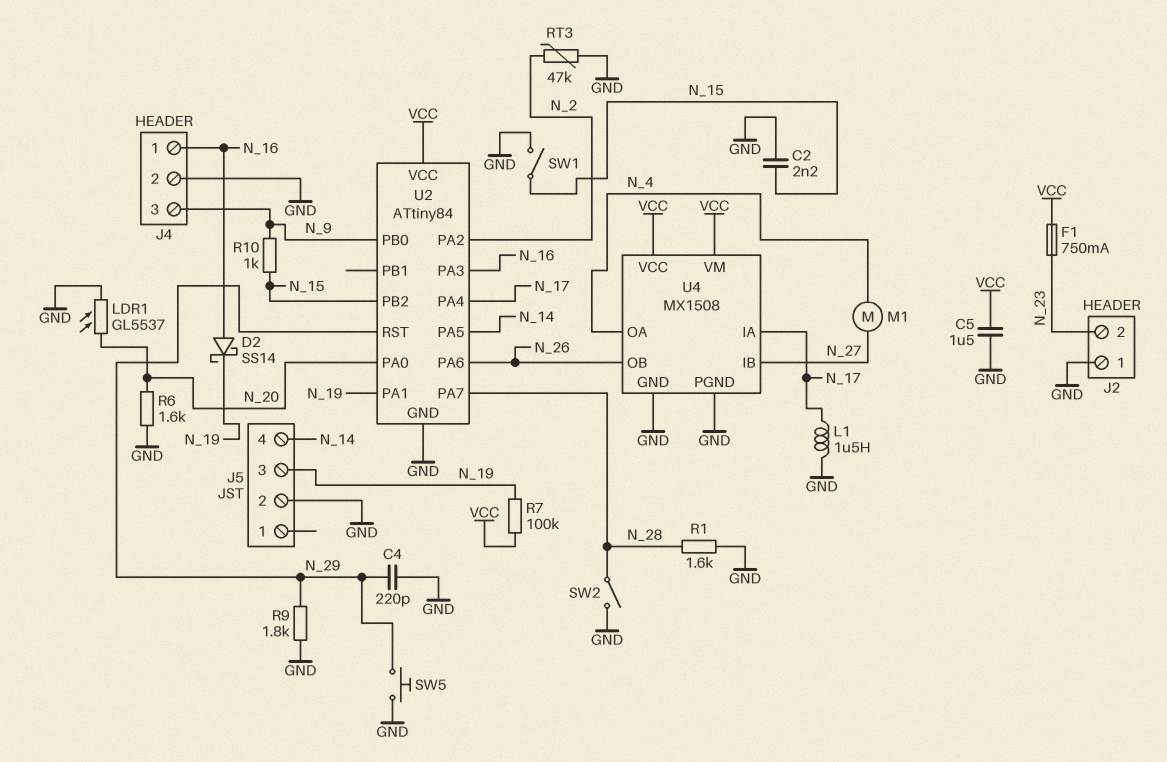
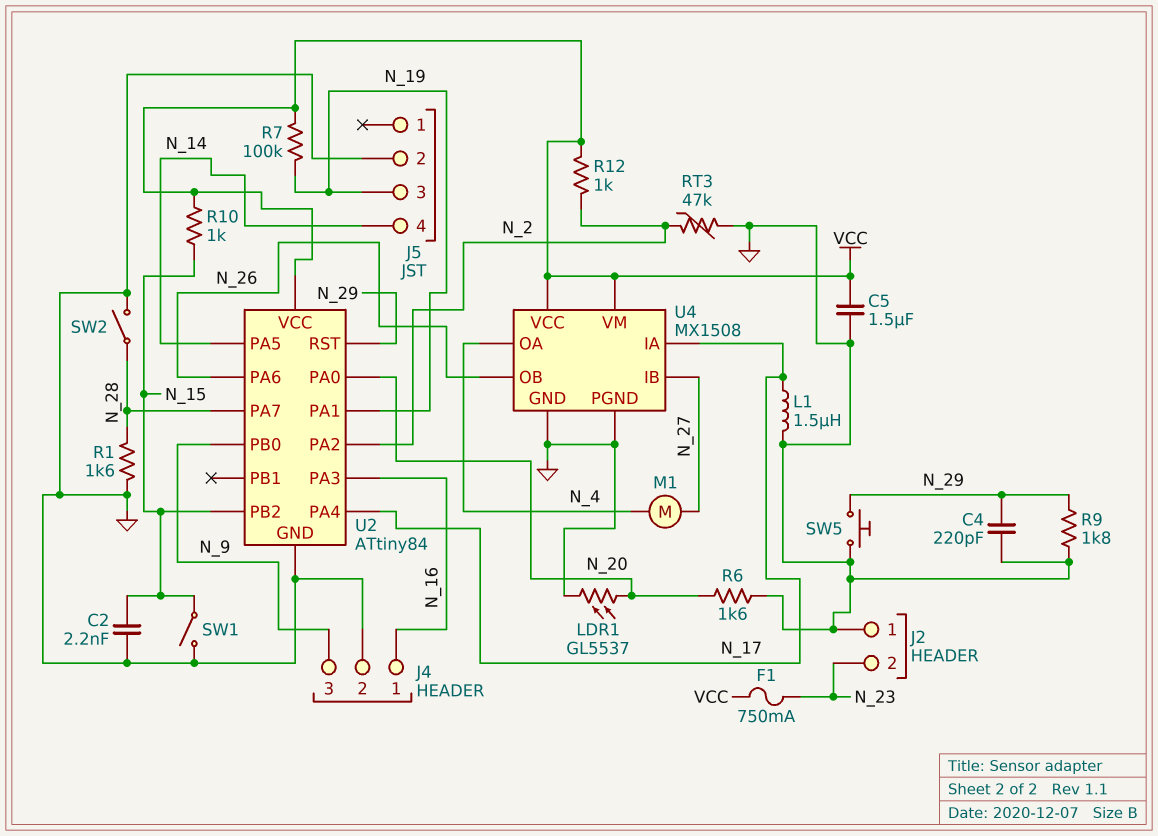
D2: schottky SS14 (A N_16, K N_19) -> none
R10: 1k (N_9, N_15) -> 1k (N_15, VCC)
R12: none -> 1k (N_2, VCC)

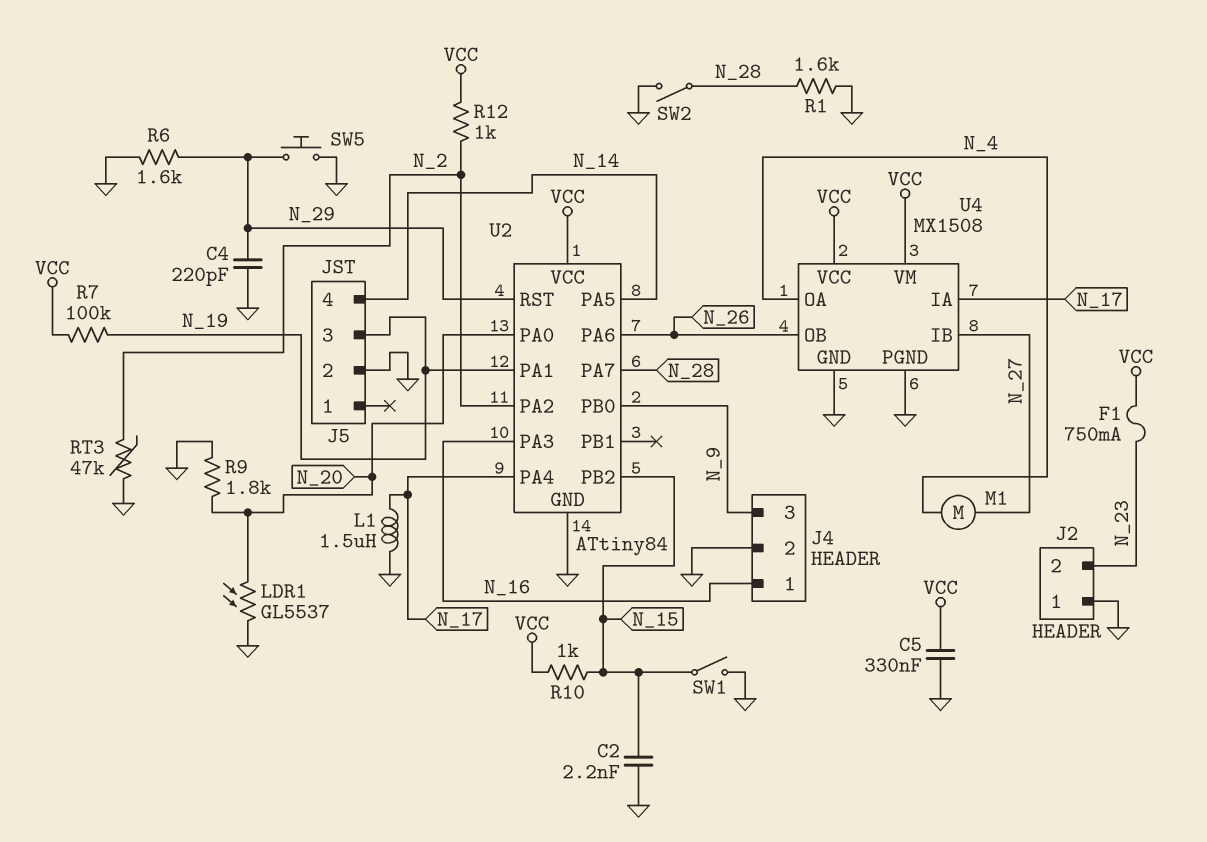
C5: 1.5uF (GND, VCC) -> 330nF (GND, VCC)
R6: 1.6k (GND, N_20) -> 1.6k (GND, N_29)
R9: 1.8k (GND, N_29) -> 1.8k (GND, N_20)

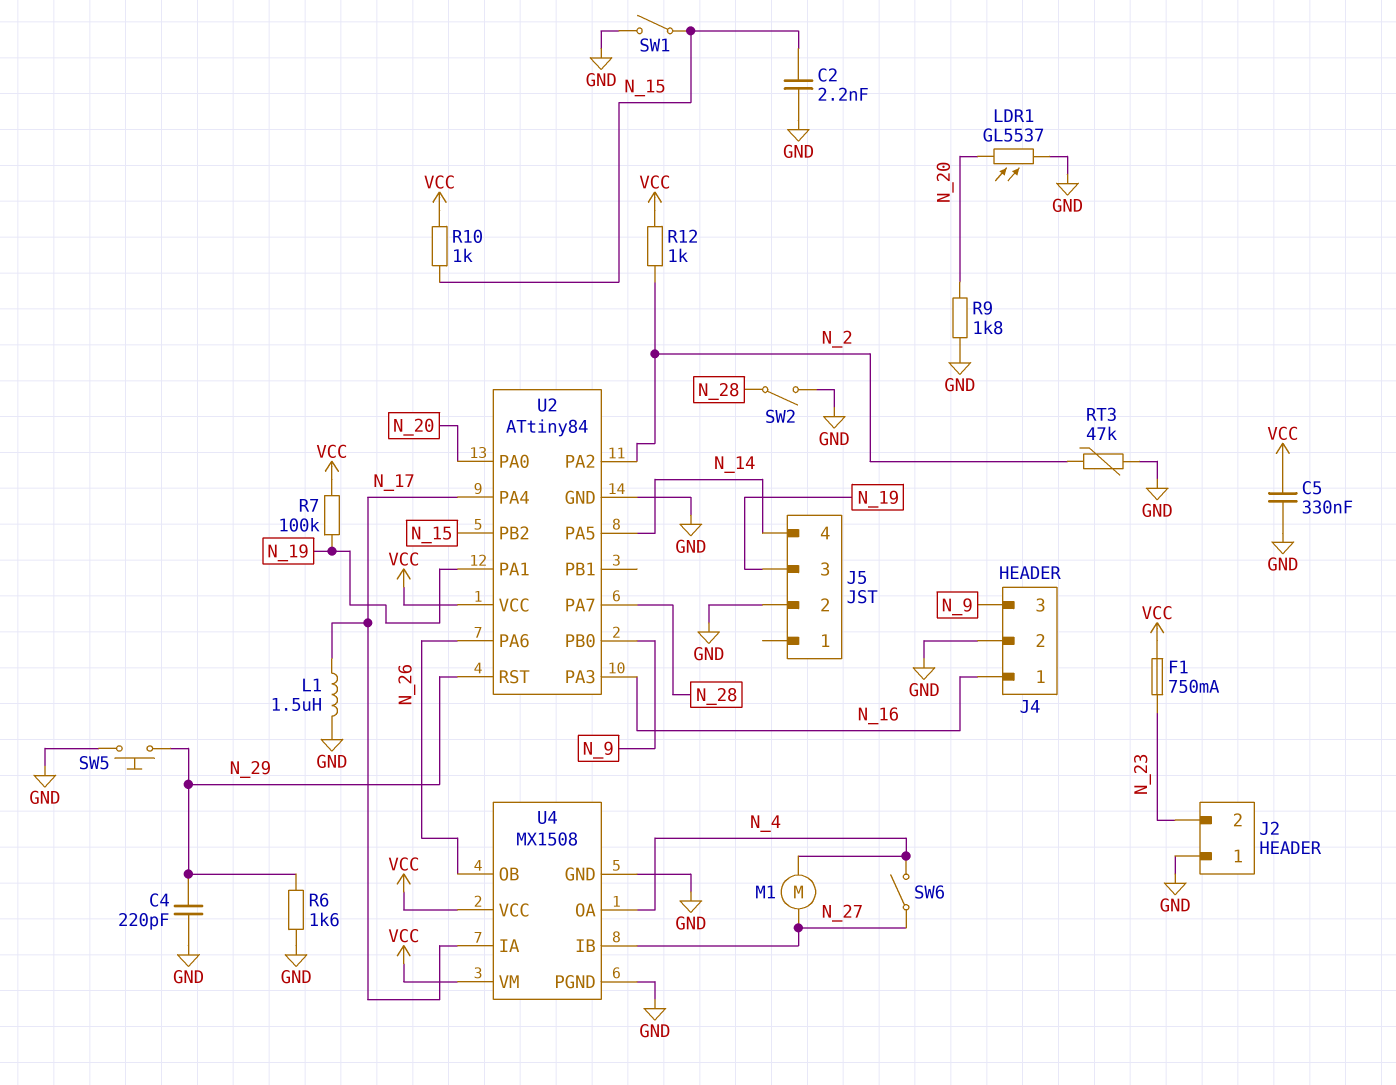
R1: 1.6k (GND, N_28) -> none
SW6: none -> switch (N_4, N_27)

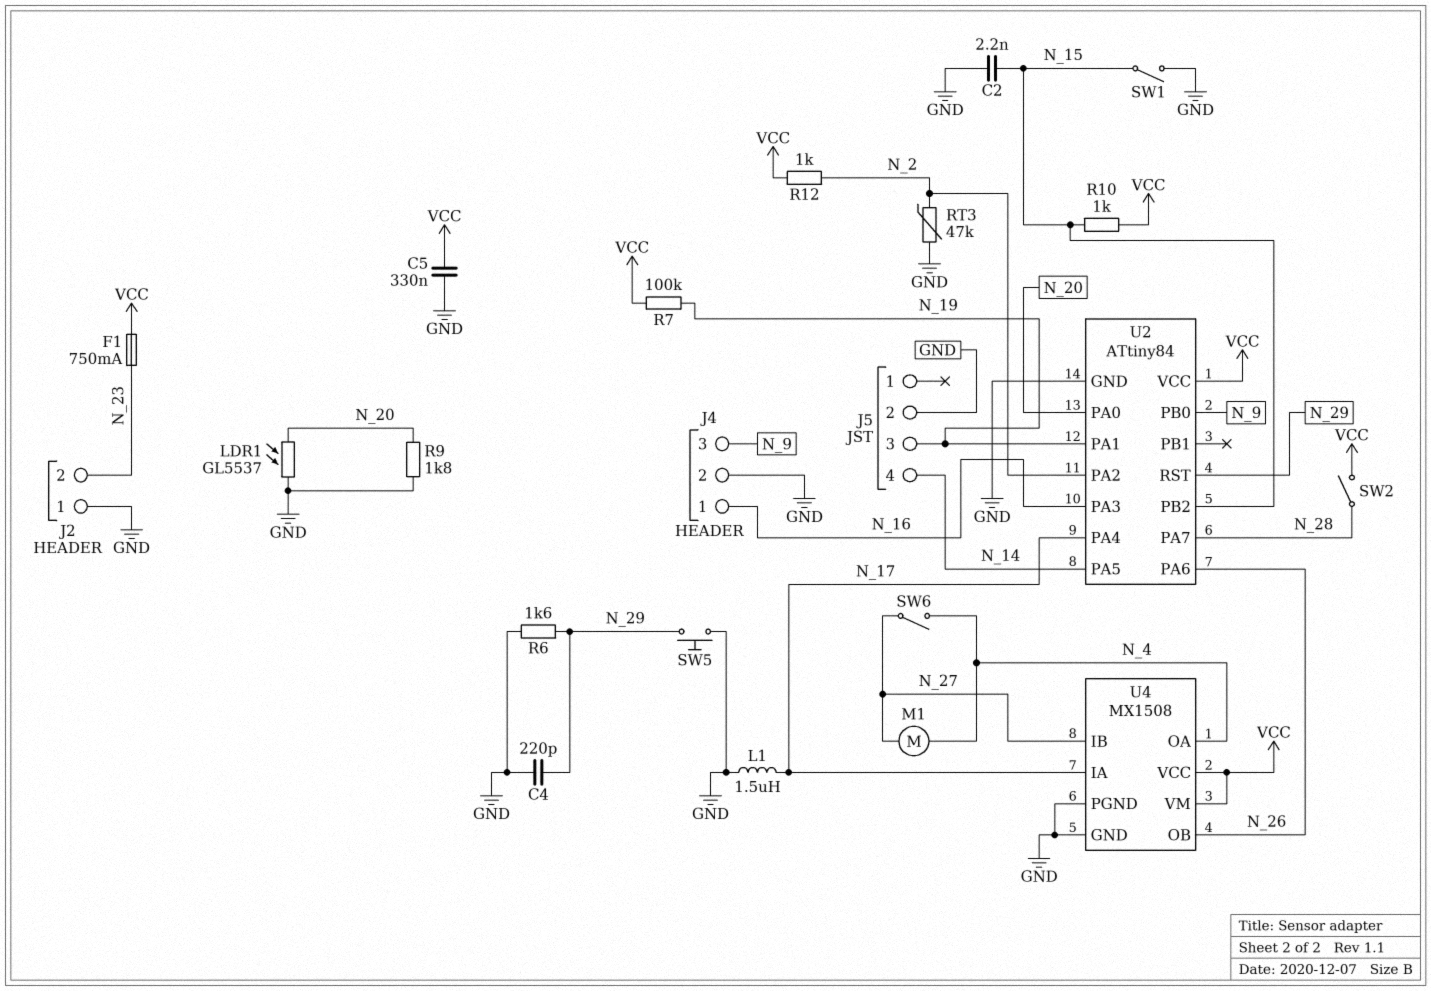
SW2: switch (GND, N_28) -> switch (N_28, VCC)

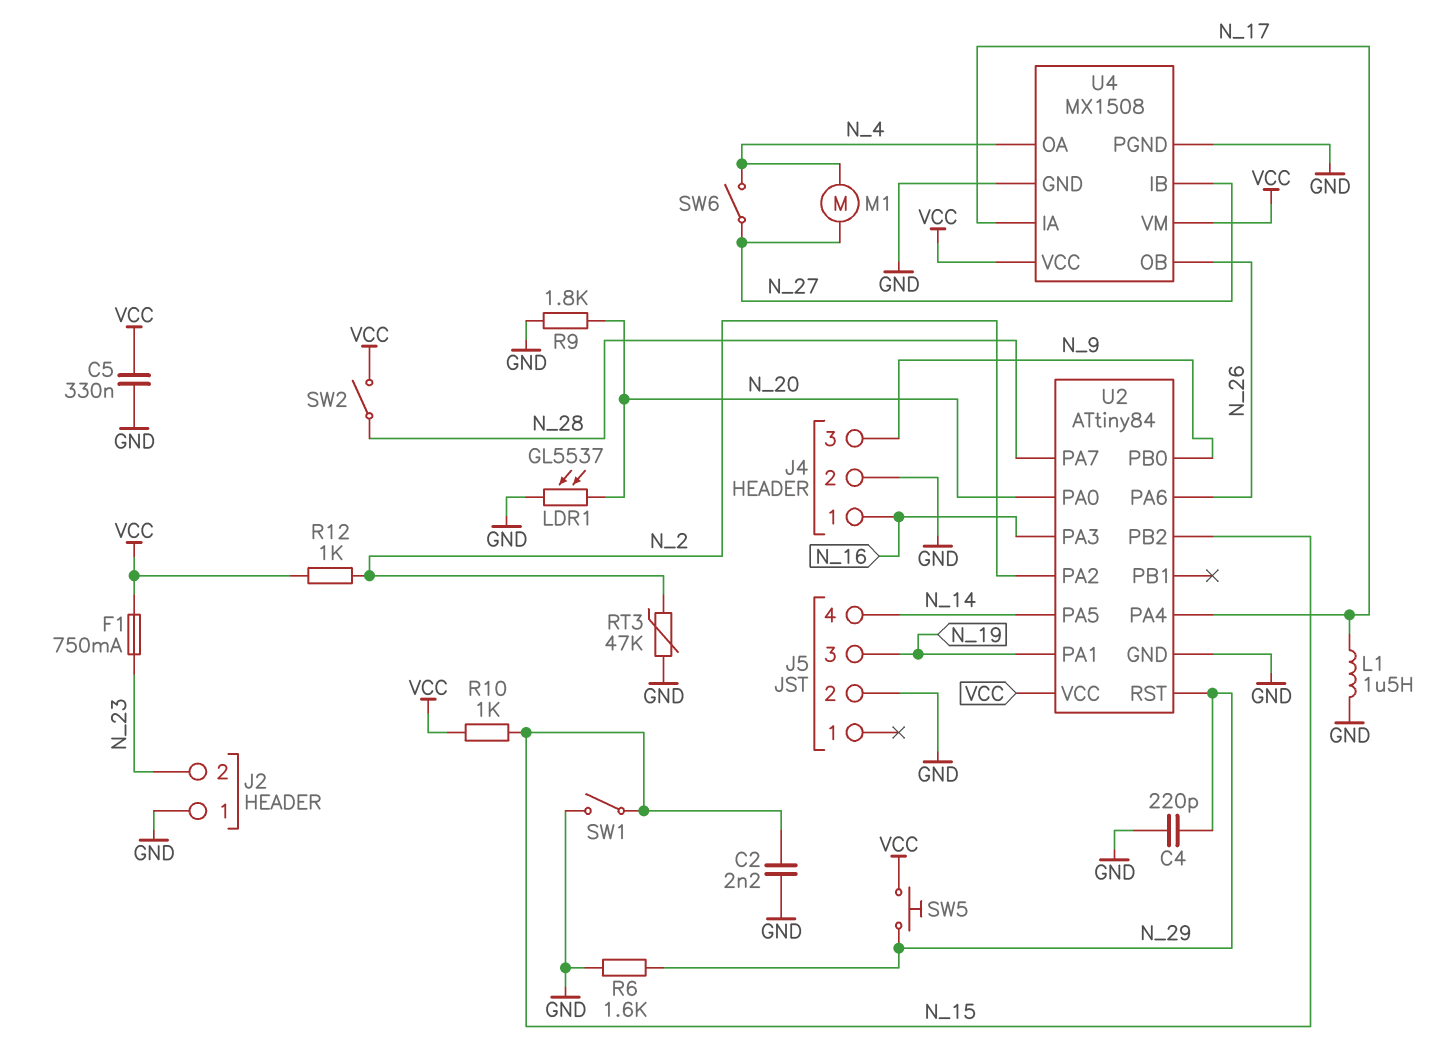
R7: 100k (N_19, VCC) -> none
SW5: button (GND, N_29) -> button (N_29, VCC)

